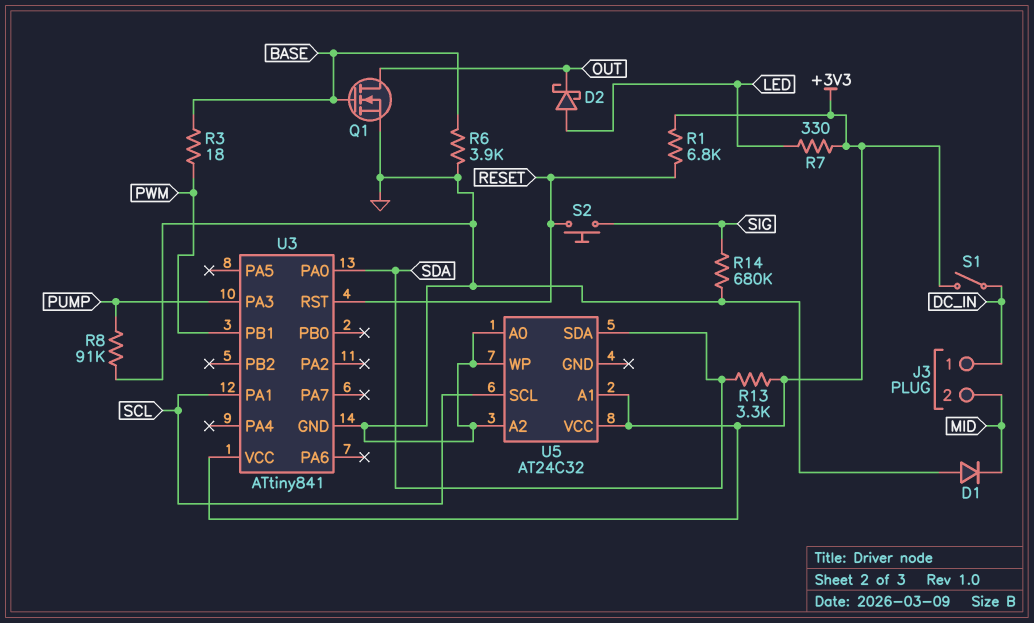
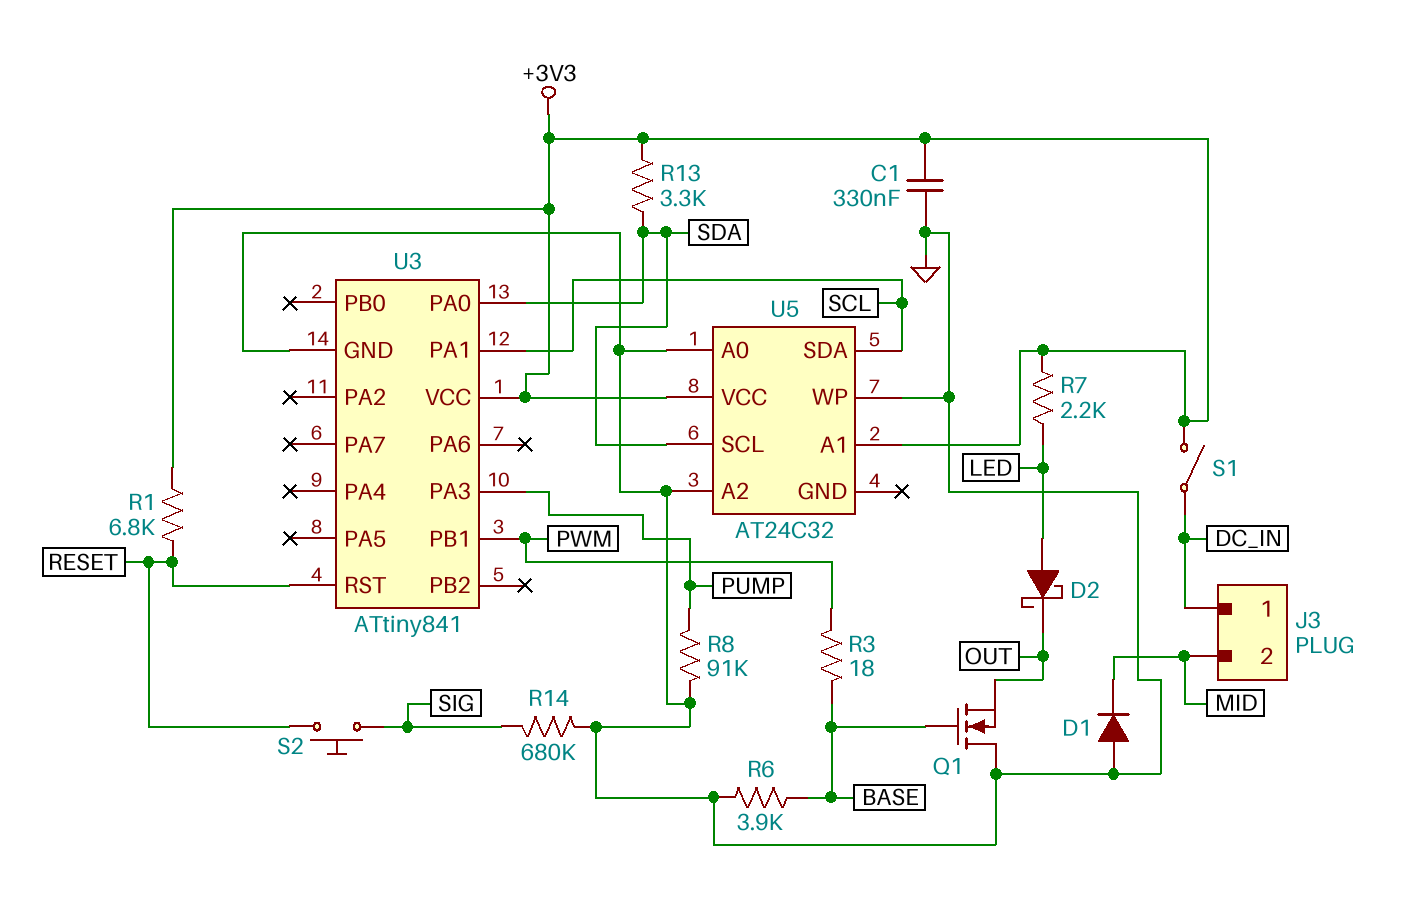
C1: none -> 330nF (+3V3, GND)
Q1: NMOS (G BASE, D OUT, S GND) -> NMOS (G BASE, D GND, S OUT)
R7: 330 (+3V3, LED) -> 2.2k (+3V3, LED)
U5 pin SCL: SCL -> SDA
U5 pin SDA: SDA -> SCL

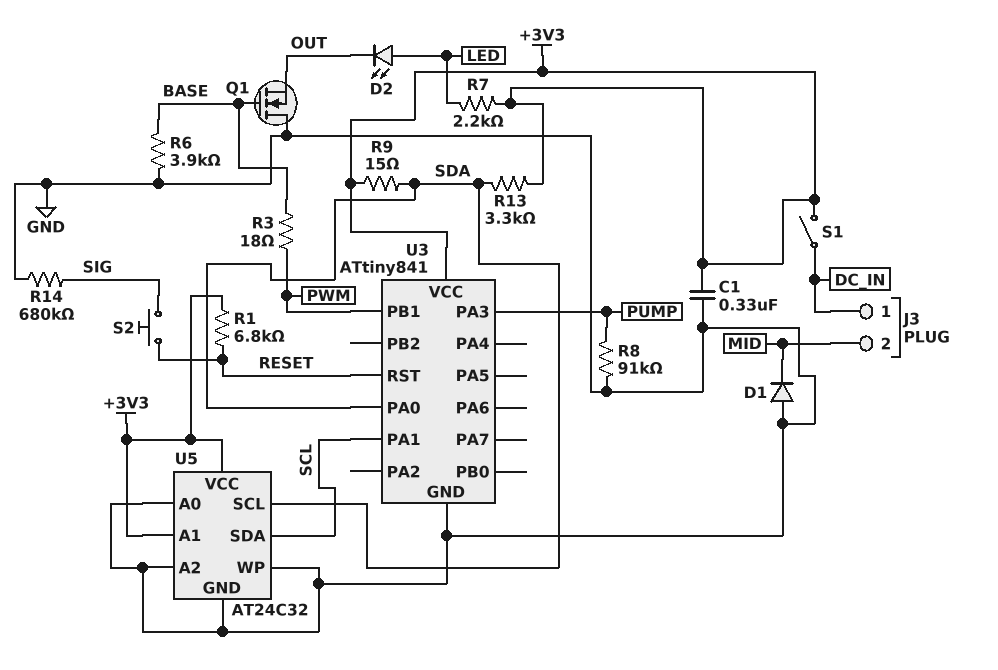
D2: schottky (A LED, K OUT) -> LED (A LED, K OUT)
R9: none -> 15 (+3V3, SDA)
U5 pin GND: none -> GND

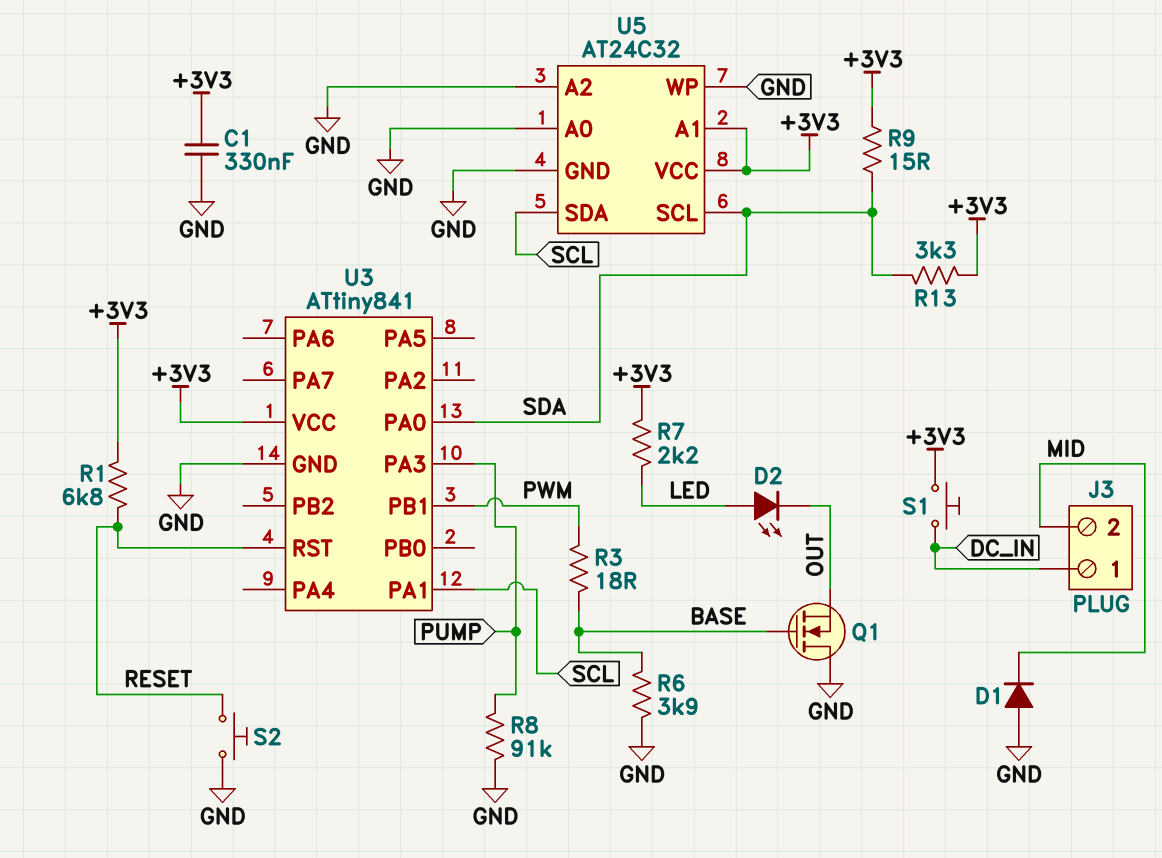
R14: 680k (GND, SIG) -> none
S1: switch (+3V3, DC_IN) -> button (+3V3, DC_IN)
S2: button (RESET, SIG) -> button (GND, RESET)

